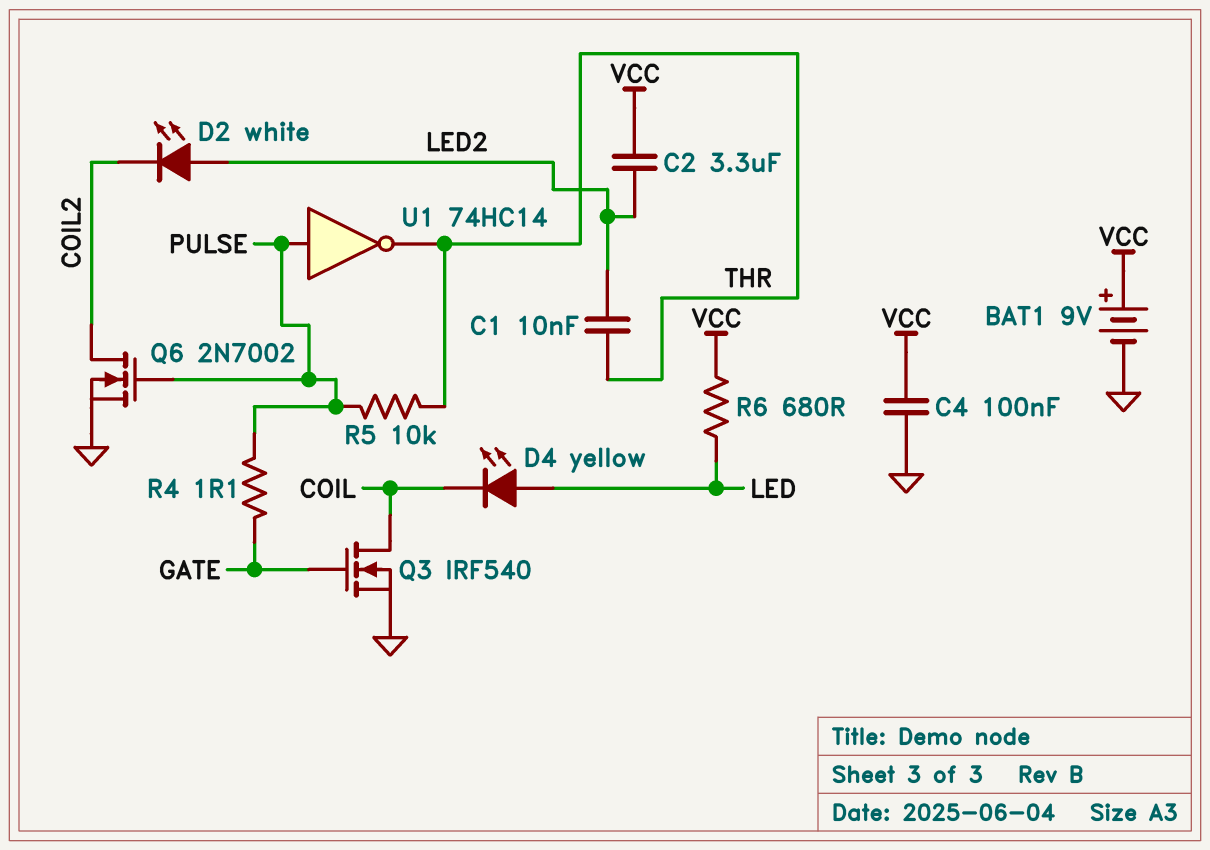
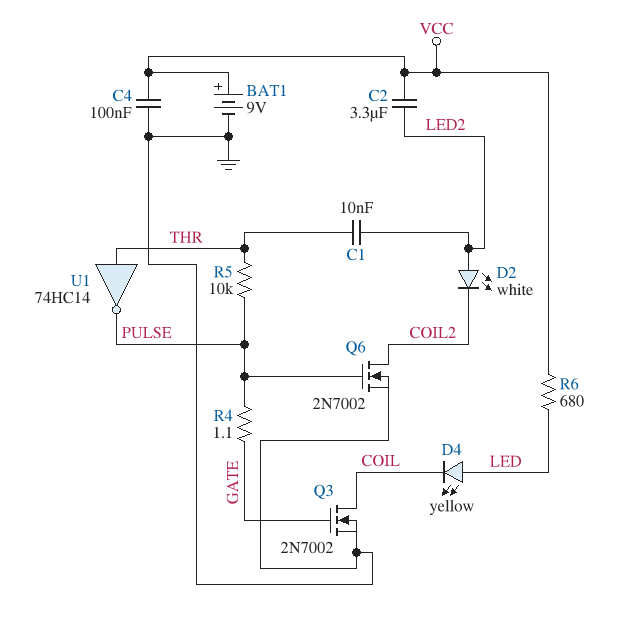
Q3: NMOS IRF540 (G GATE, D COIL, S GND) -> NMOS 2N7002 (G GATE, D COIL, S GND)
U1: NOT 74HC14 (in PULSE, out THR) -> NOT 74HC14 (in THR, out PULSE)

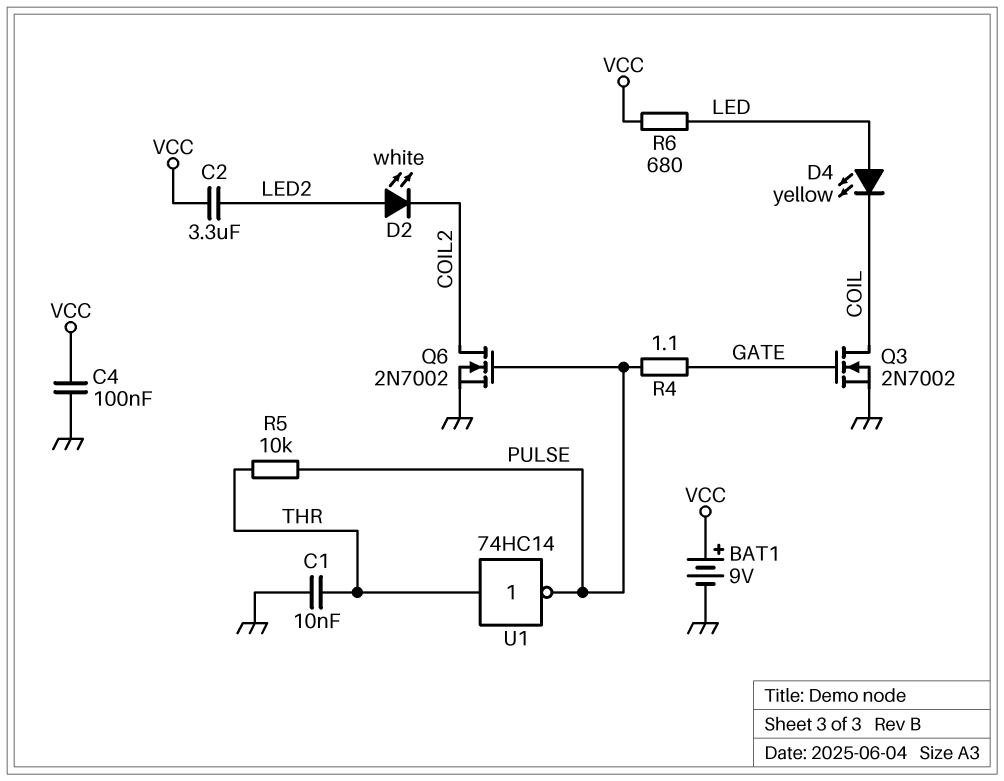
C1: 10nF (LED2, THR) -> 10nF (GND, THR)

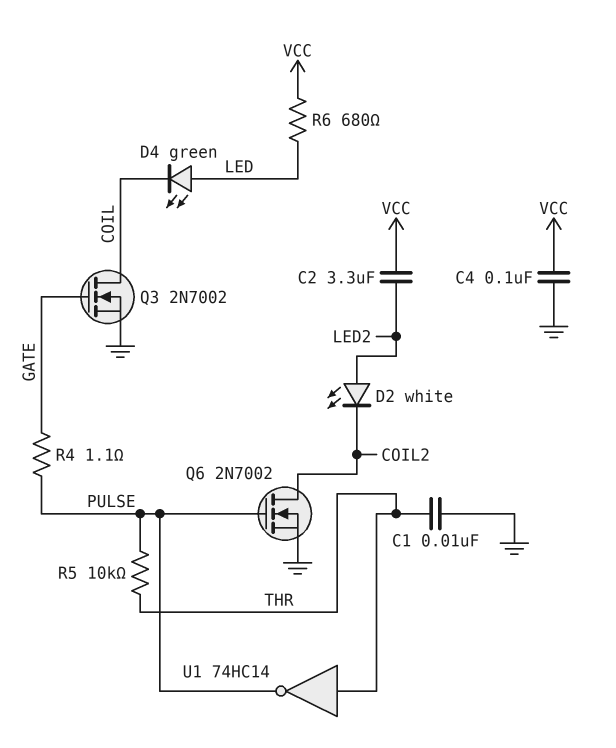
BAT1: 9V (plus VCC, minus GND) -> none
D4: LED yellow (A LED, K COIL) -> LED green (A LED, K COIL)

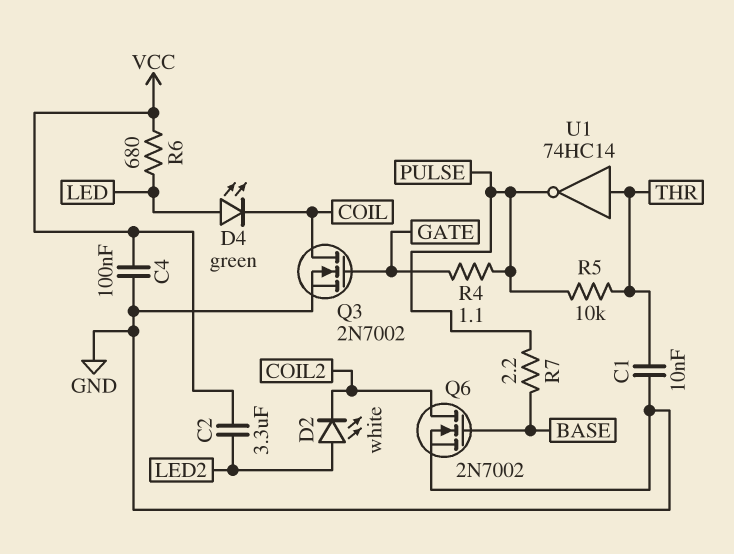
Q6: NMOS 2N7002 (G PULSE, D COIL2, S GND) -> NMOS 2N7002 (G BASE, D COIL2, S GND)
R7: none -> 2.2 (BASE, PULSE)

